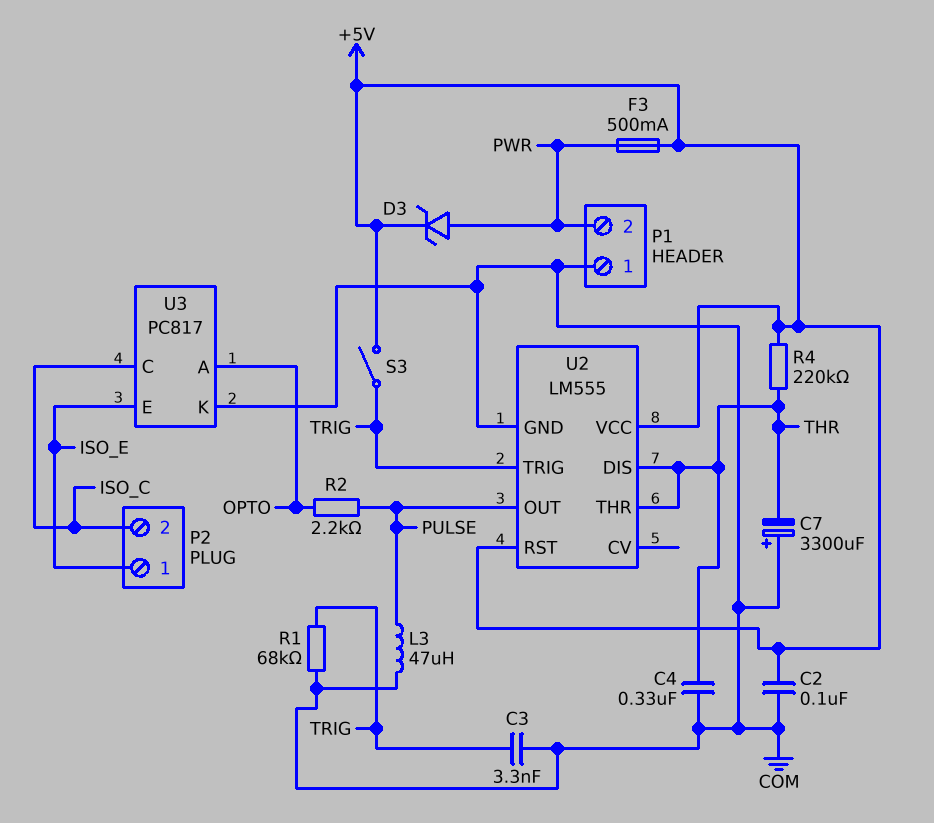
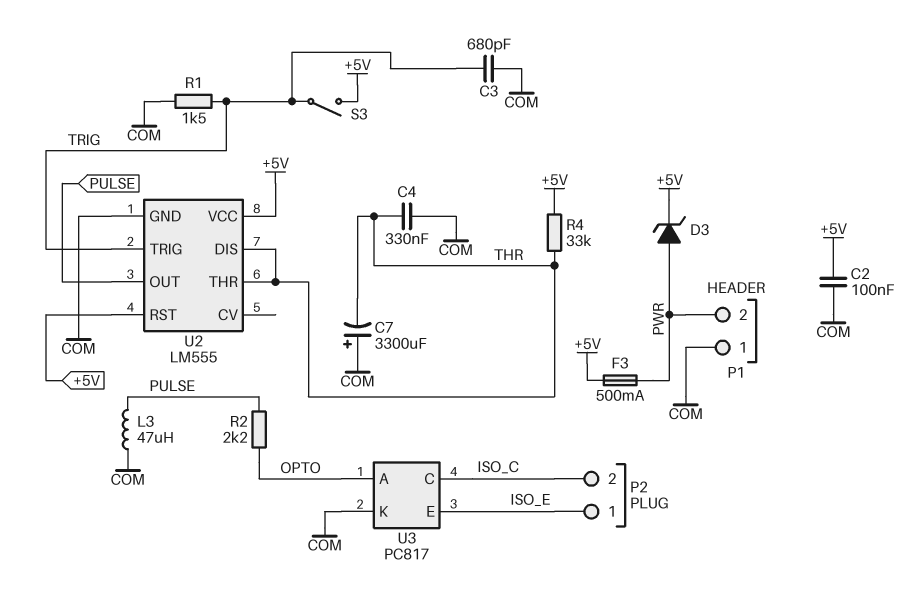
C3: 3.3nF (COM, TRIG) -> 680pF (COM, TRIG)
R1: 68k (COM, TRIG) -> 1.5k (COM, TRIG)
R4: 220k (+5V, THR) -> 33k (+5V, THR)

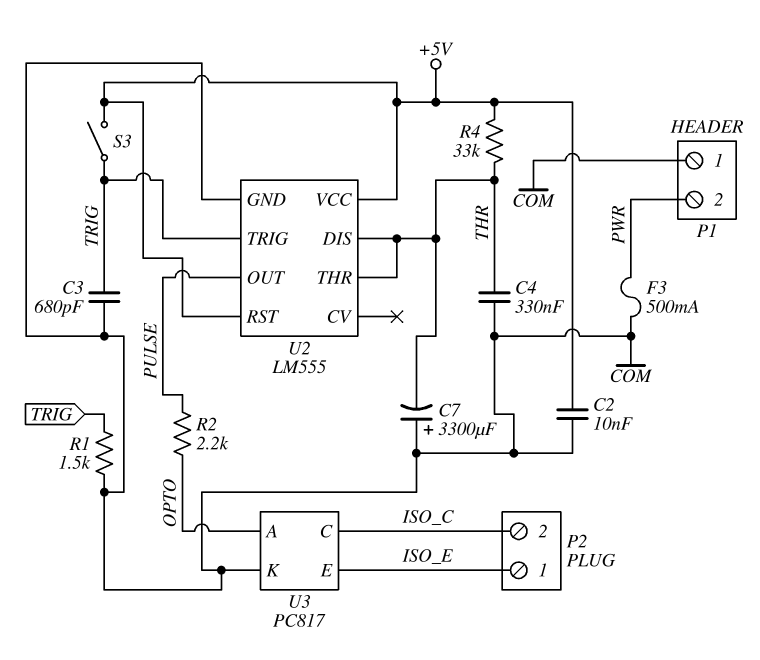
C2: 100nF (+5V, COM) -> 10nF (+5V, COM)
D3: zener (A PWR, K +5V) -> none
F3: 500mA (+5V, PWR) -> 500mA (COM, PWR)
L3: 47uH (COM, PULSE) -> none

